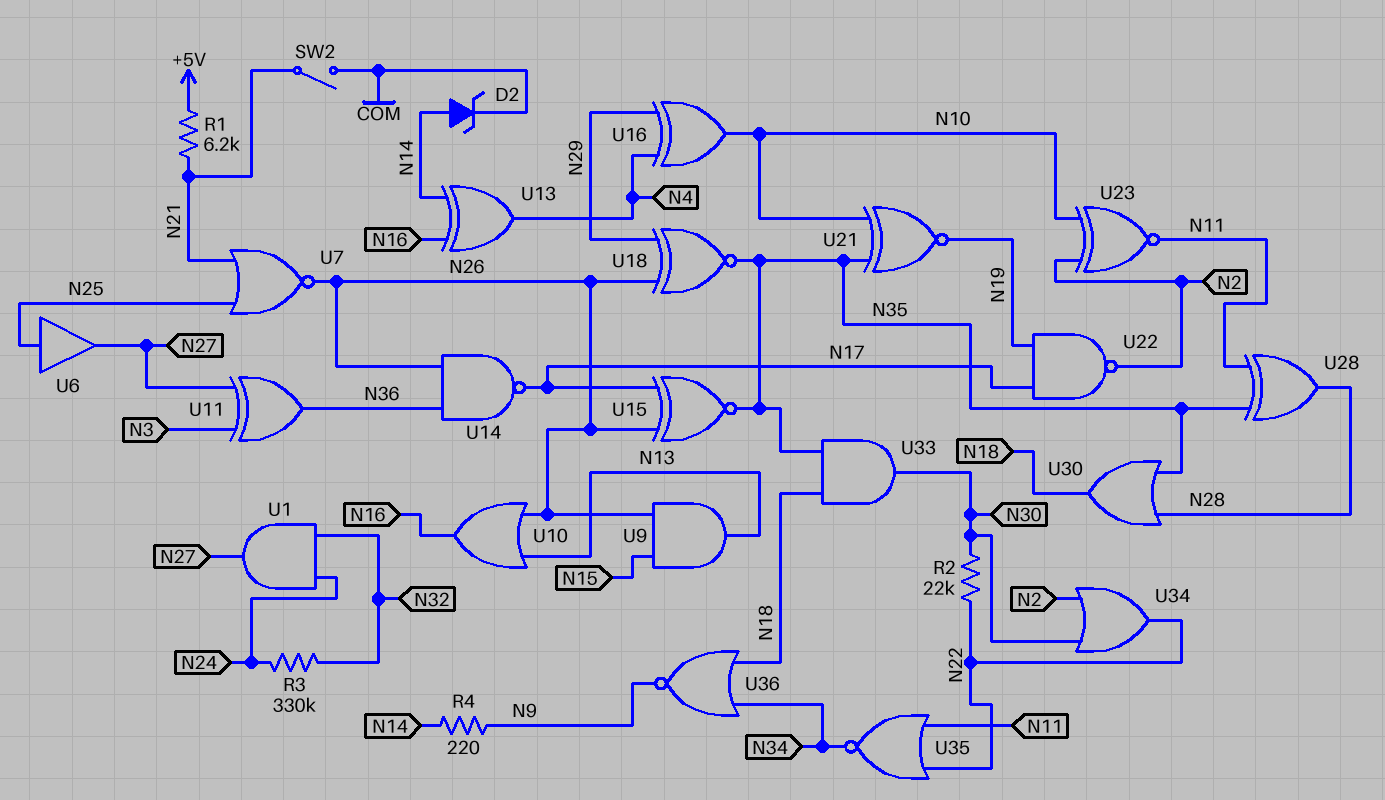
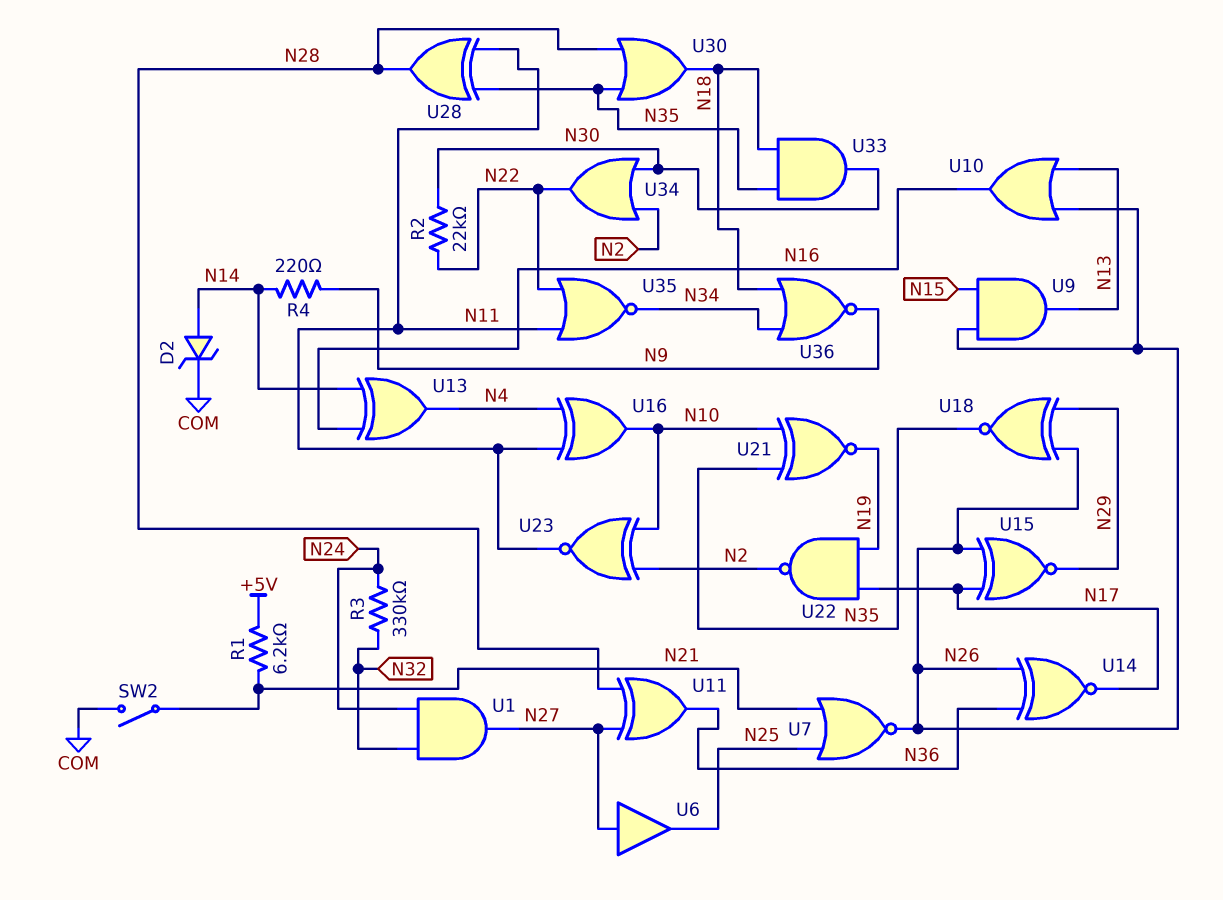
U6: buffer (in N25, out N27) -> buffer (in N27, out N25)
U11: XOR (in N3, in N27, out N36) -> XOR (in N27, in N28, out N36)
U14: NAND (in N26, in N36, out N17) -> XNOR (in N26, in N36, out N17)
U15: XNOR (in N17, in N26, out N35) -> XNOR (in N17, in N26, out N29)
U16: XOR (in N4, in N29, out N10) -> XOR (in N4, in N11, out N10)

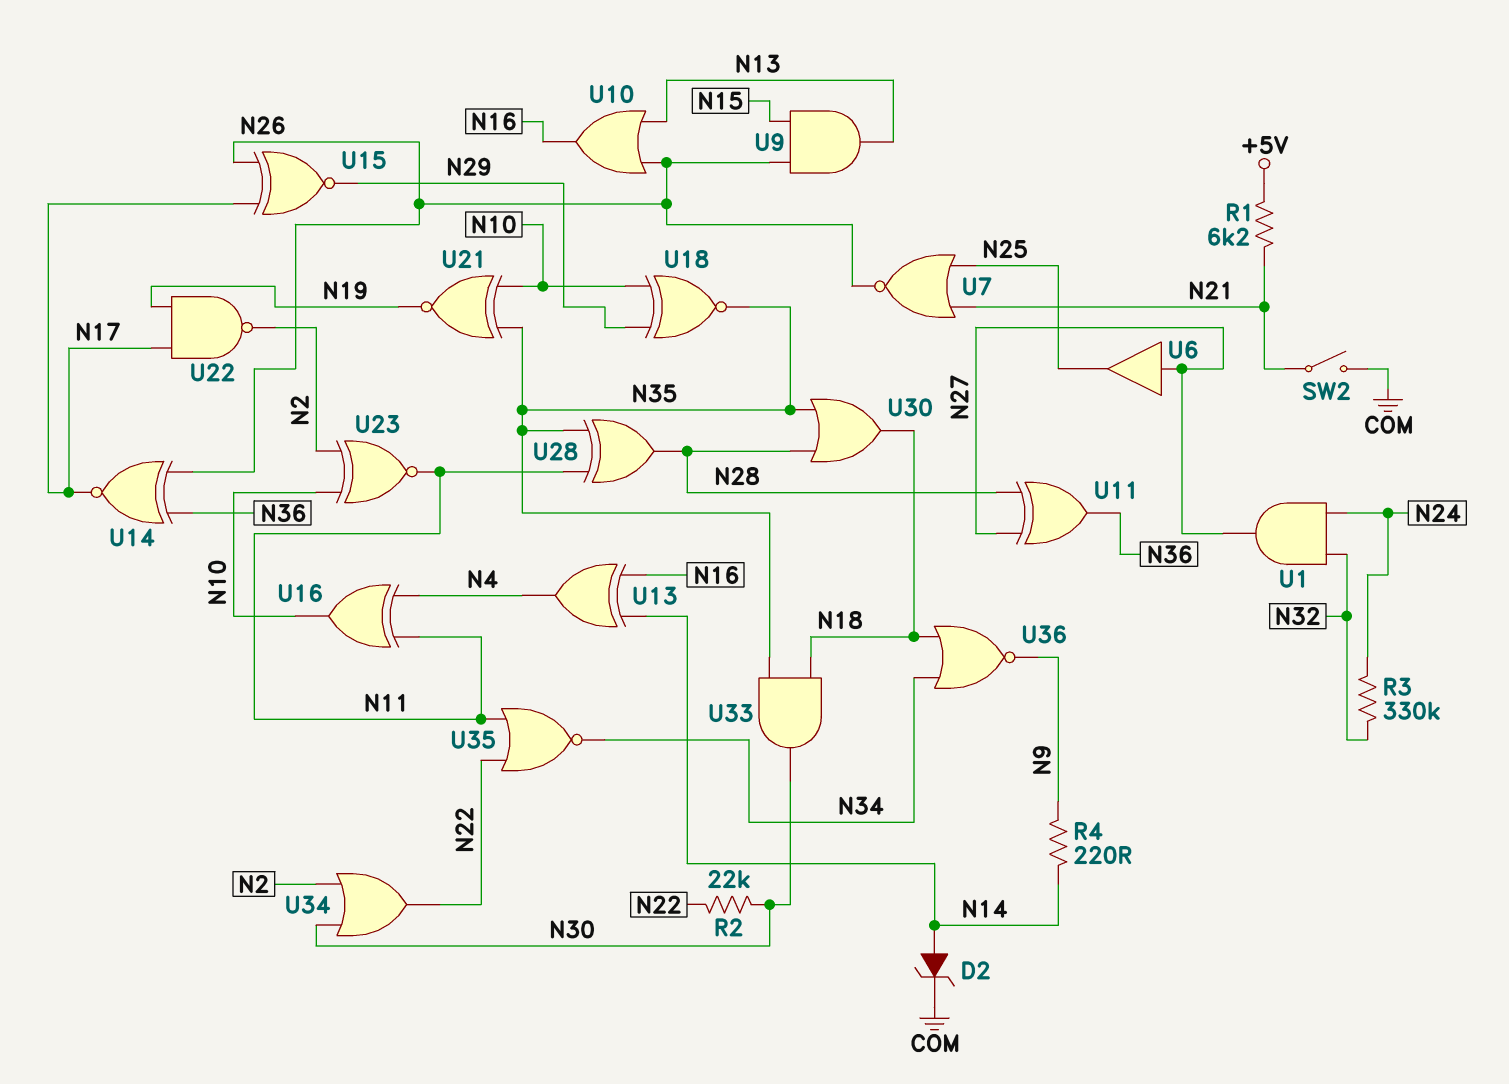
U18: XNOR (in N26, in N29, out N35) -> XNOR (in N10, in N29, out N35)

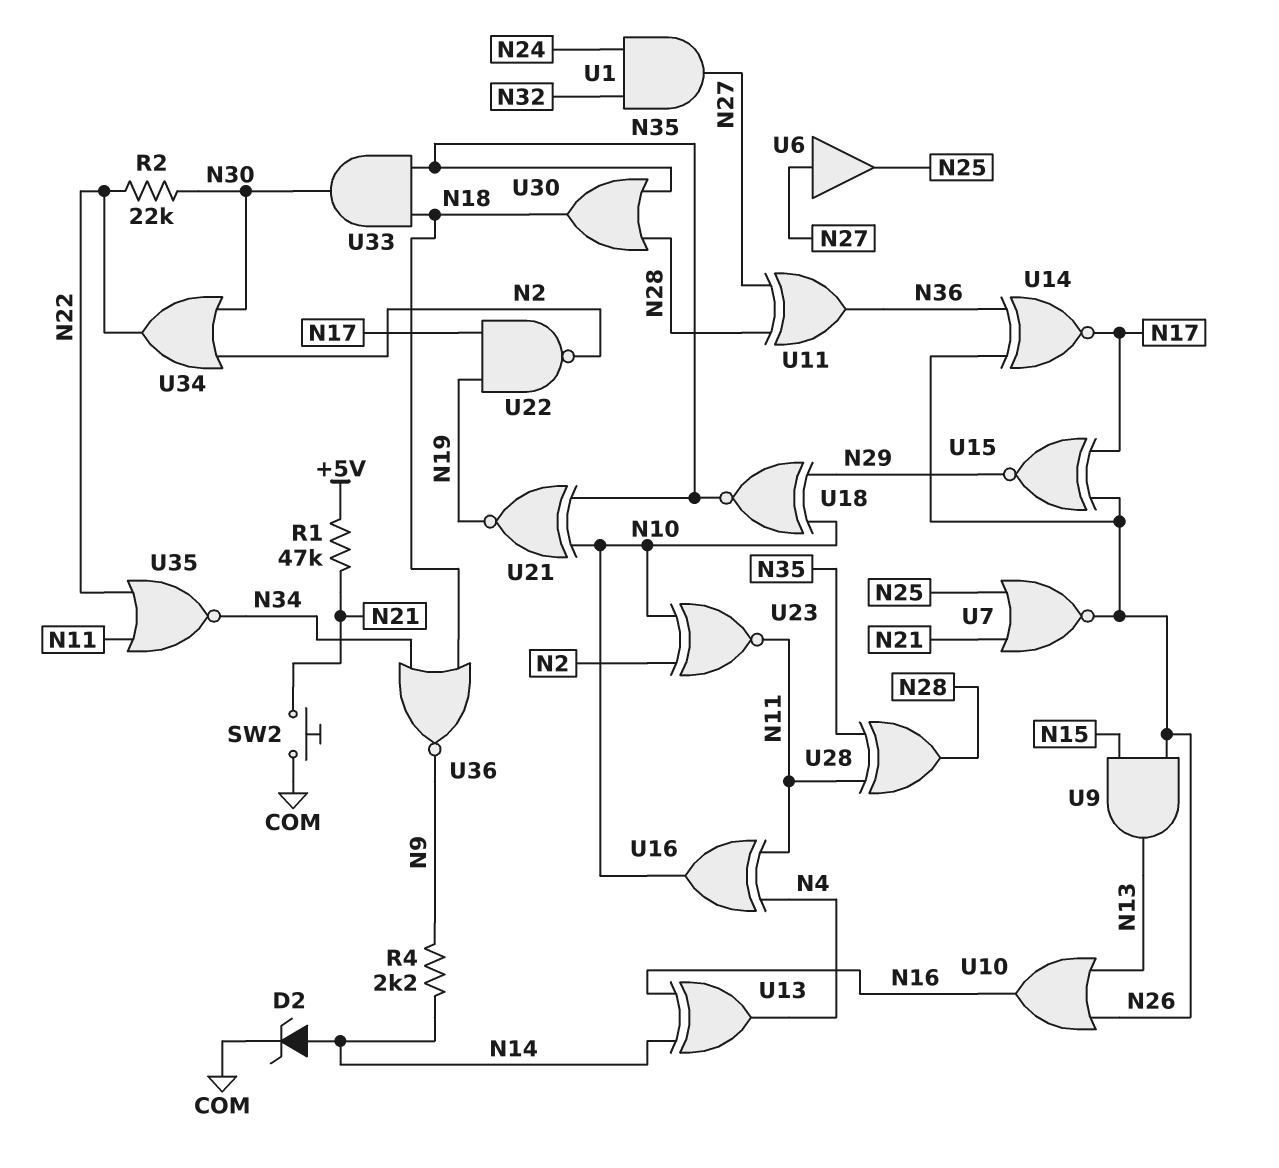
R1: 6.2k (+5V, N21) -> 47k (+5V, N21)
R3: 330k (N24, N32) -> none
R4: 220 (N9, N14) -> 2.2k (N9, N14)
SW2: switch (COM, N21) -> button (COM, N21)

